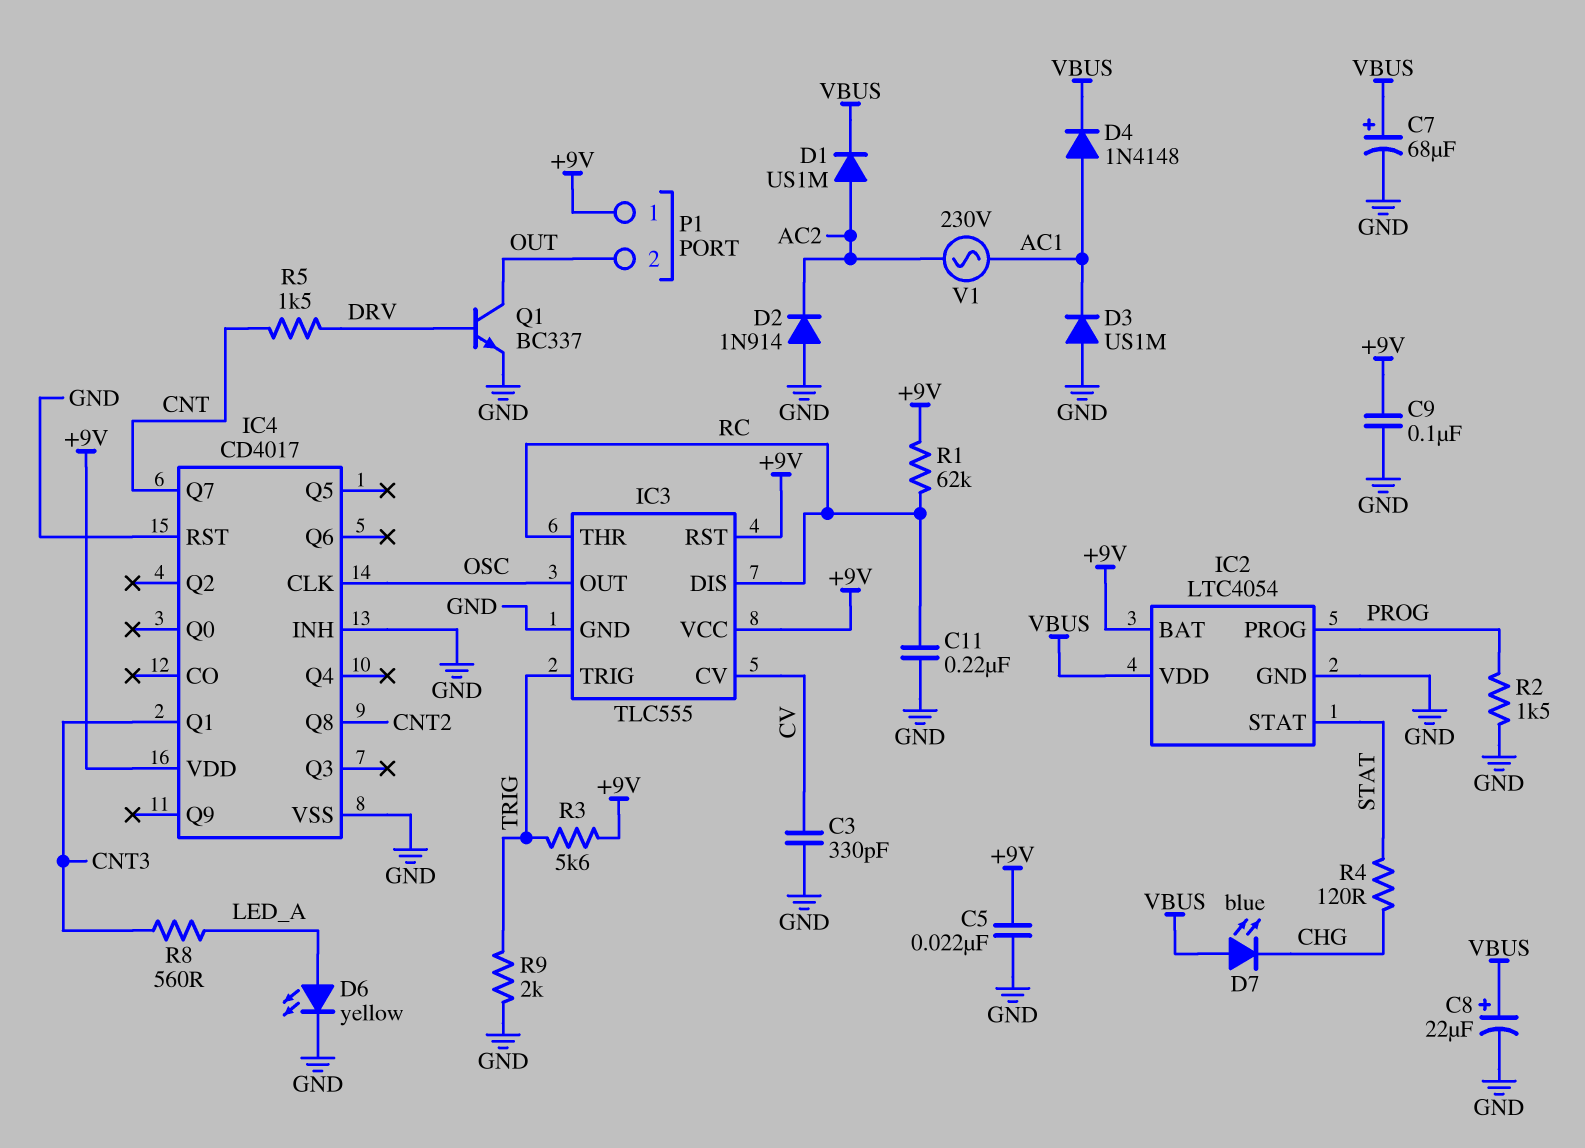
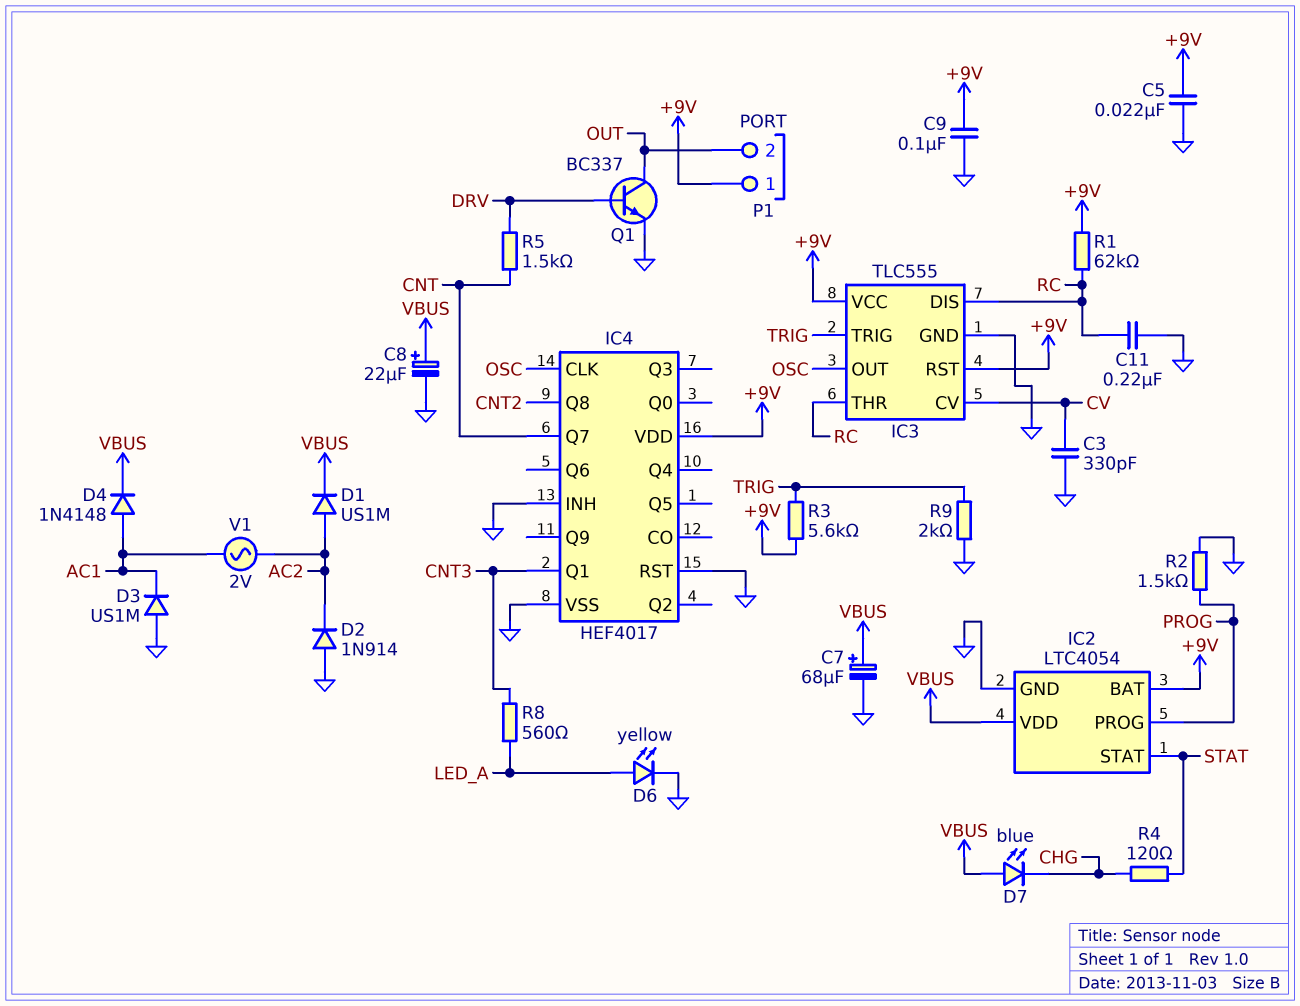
IC4: CD4017 -> HEF4017
V1: AC 230V (AC1, AC2) -> AC 2V (AC1, AC2)

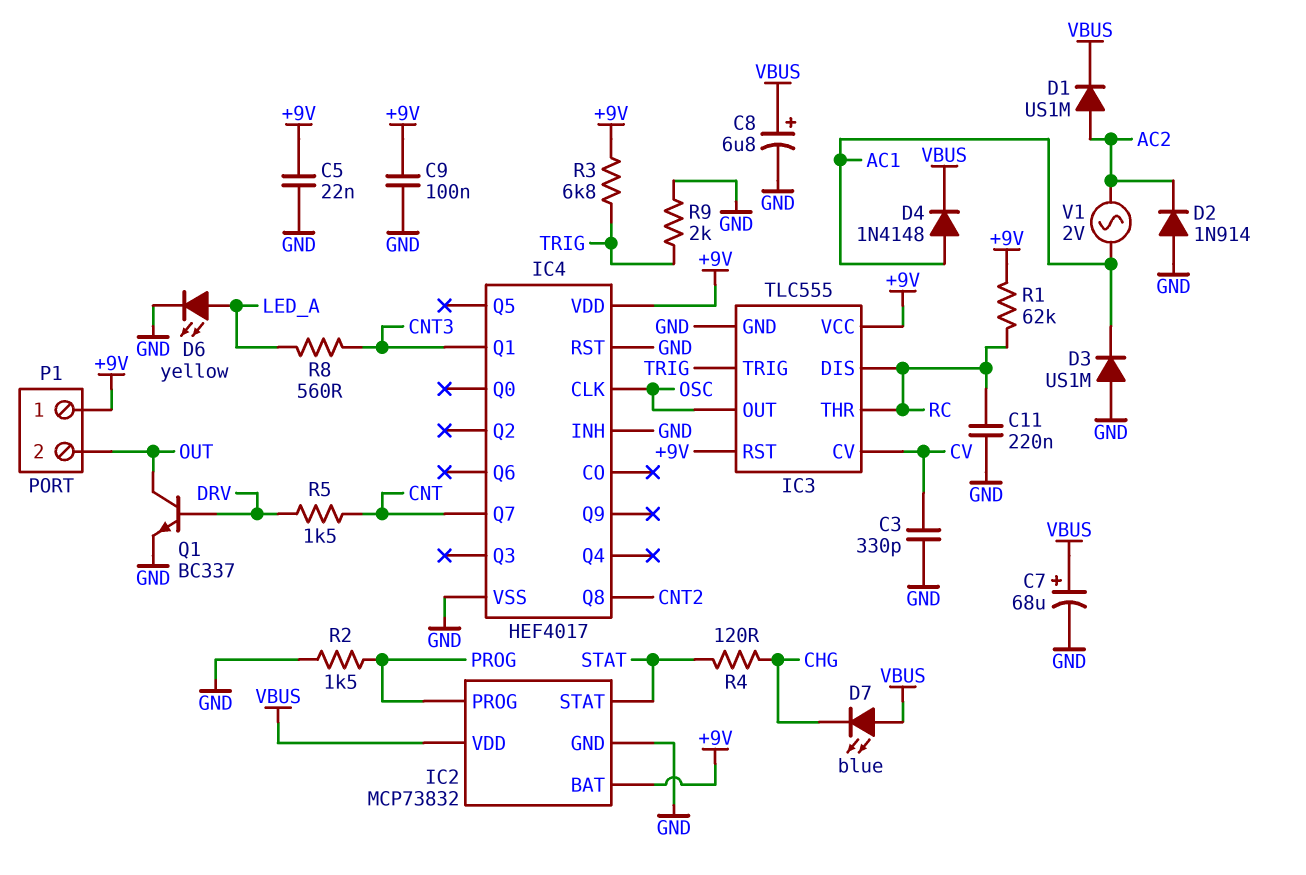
C8: 22uF (plus VBUS, minus GND) -> 6.8uF (plus VBUS, minus GND)
IC2: LTC4054 -> MCP73832
R3: 5.6k (+9V, TRIG) -> 6.8k (+9V, TRIG)

